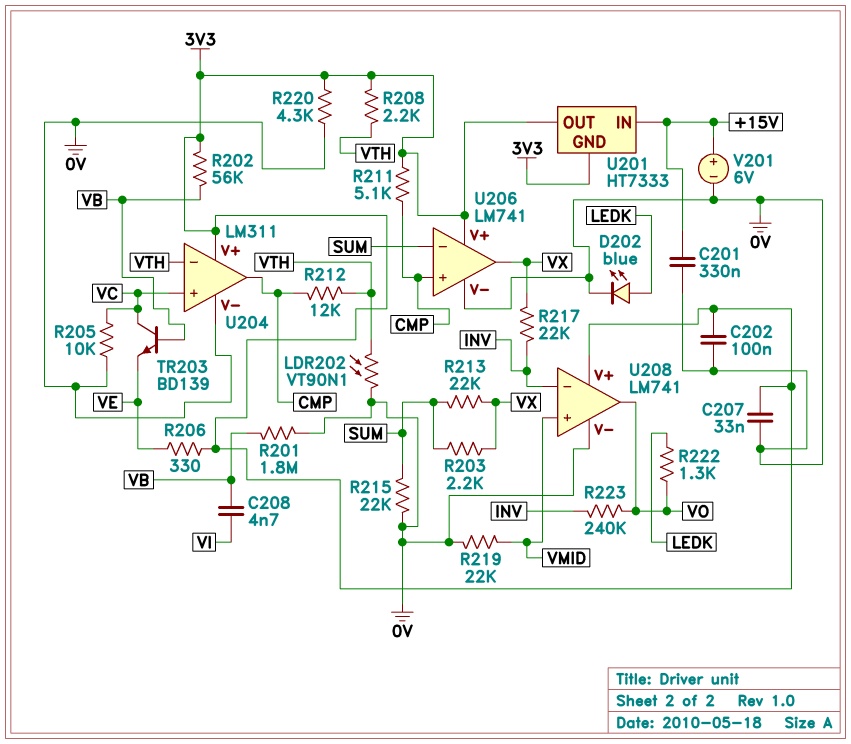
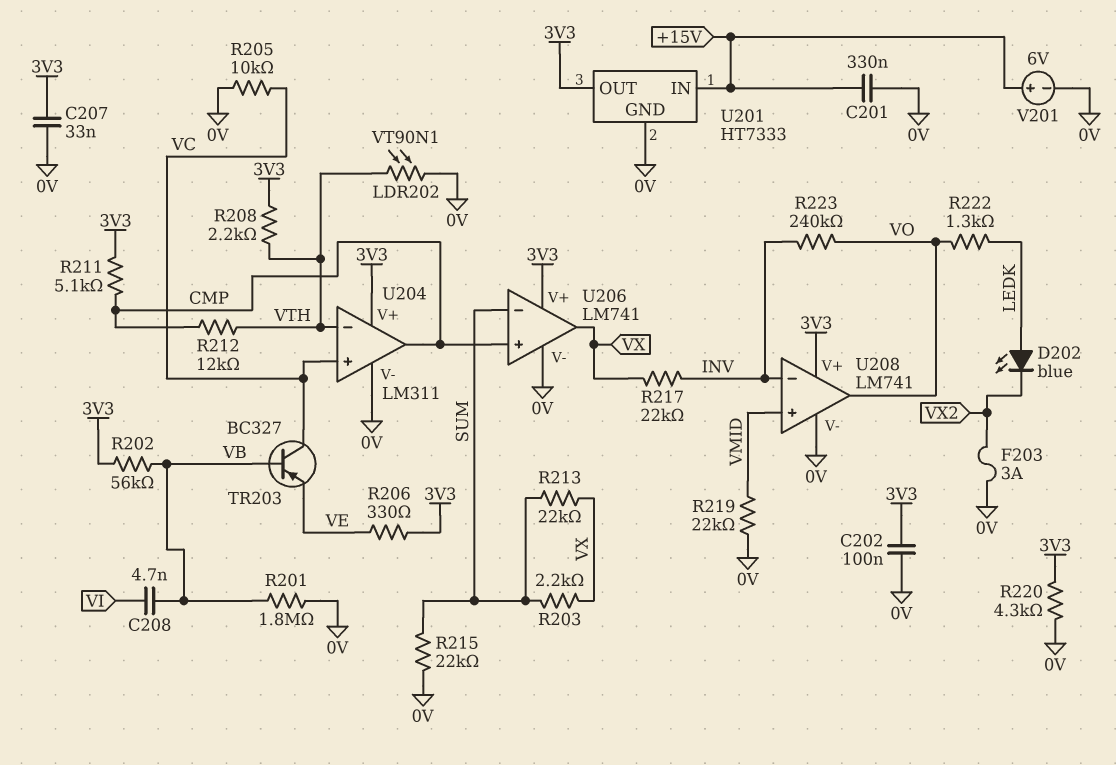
D202: LED blue (A LEDK, K 0V) -> LED blue (A LEDK, K VX2)
F203: none -> 3A (0V, VX2)
TR203: NPN BD139 (B VB, C VC, E VE) -> PNP BC327 (B VB, C VC, E VE)
U201 pin GND: 3V3 -> 0V

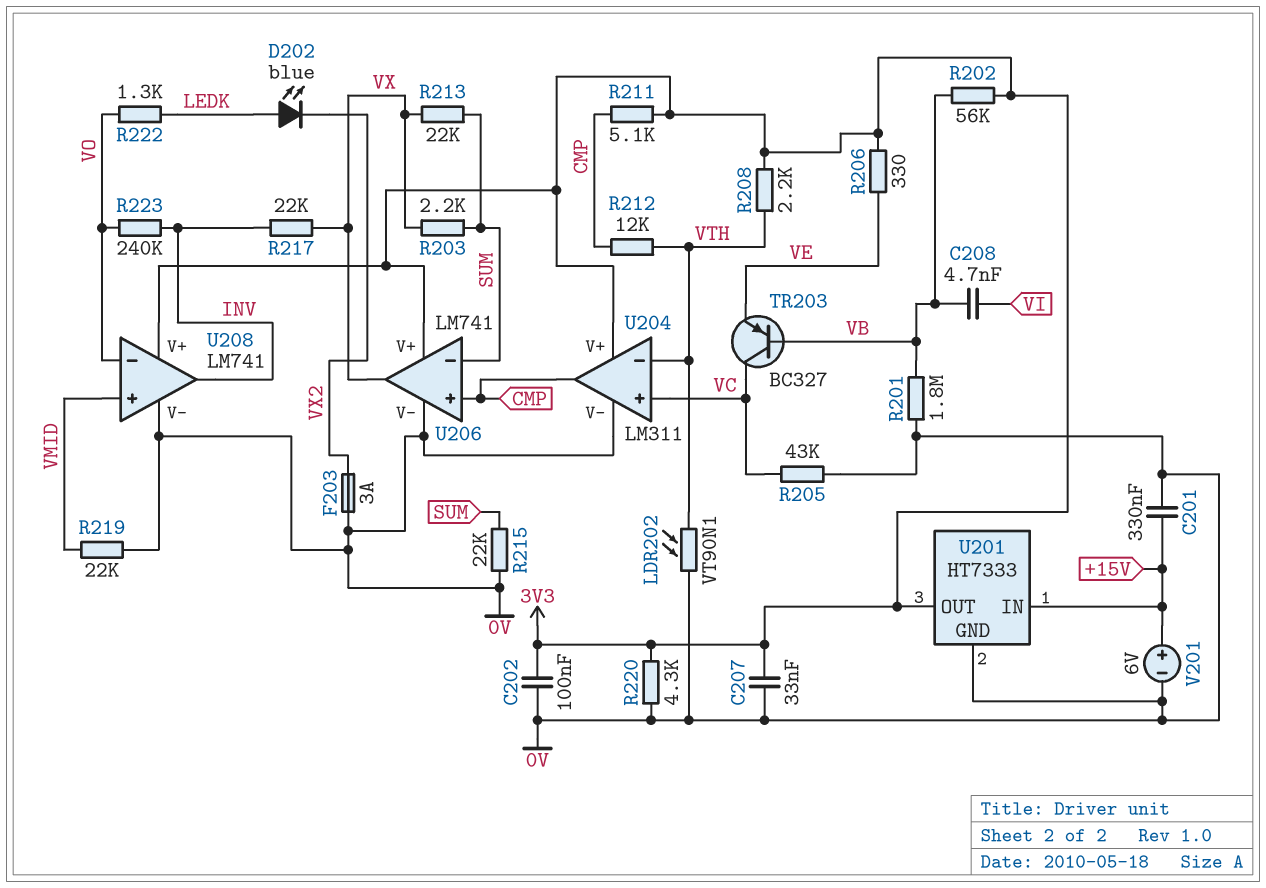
R205: 10k (0V, VC) -> 43k (0V, VC)
U208 pin in-: INV -> VO
U208 pin out: VO -> INV

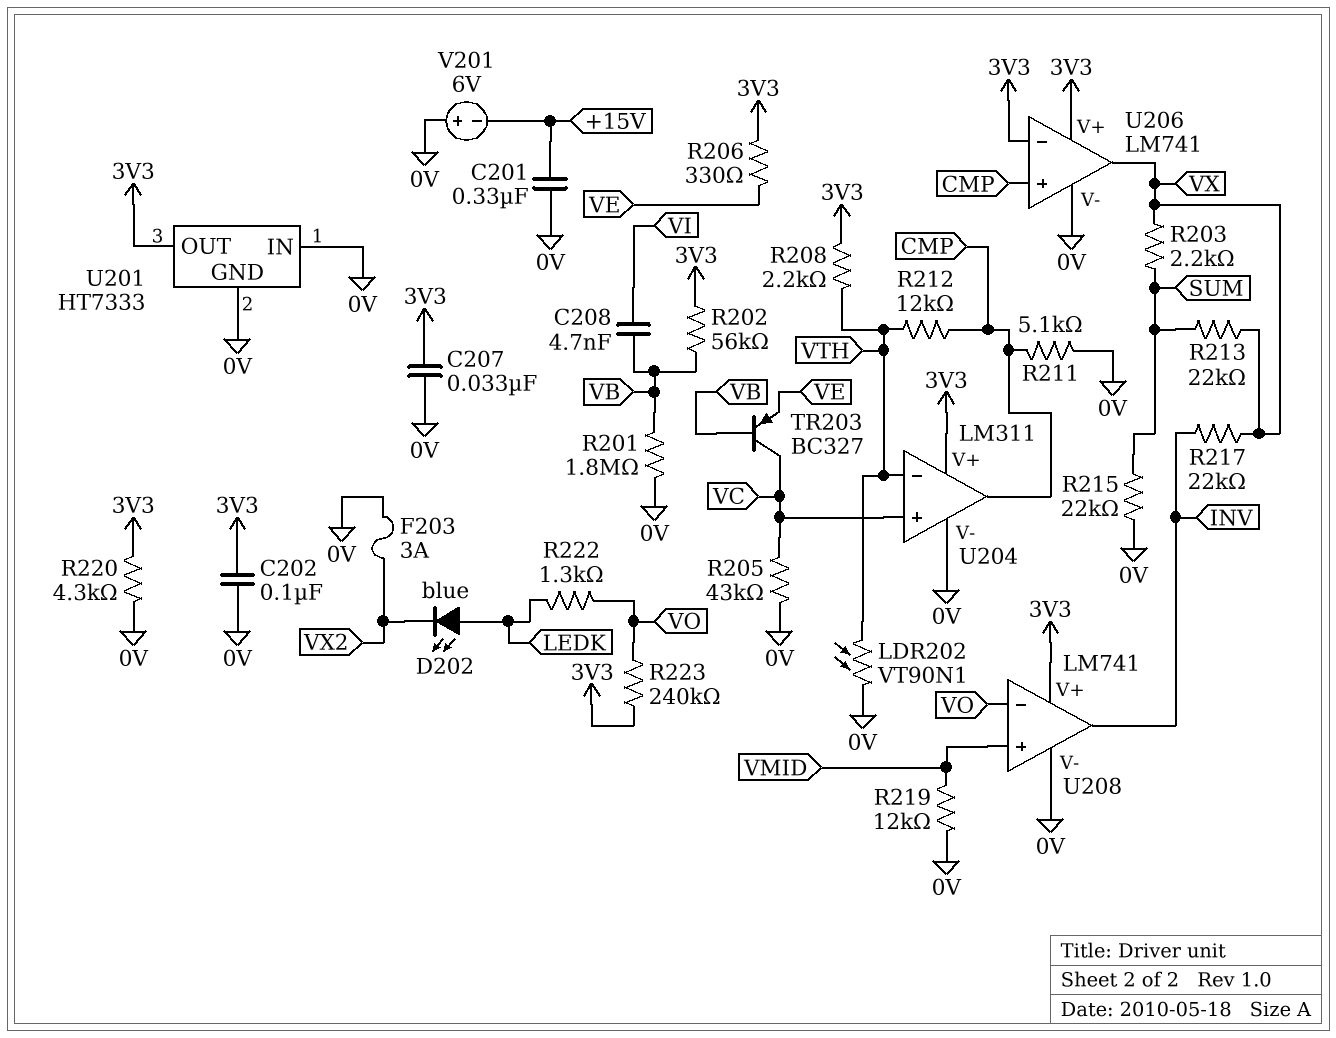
R211: 5.1k (3V3, CMP) -> 5.1k (0V, CMP)
R219: 22k (0V, VMID) -> 12k (0V, VMID)
R223: 240k (INV, VO) -> 240k (3V3, VO)
U201 pin IN: +15V -> 0V
U206 pin in-: SUM -> 3V3
V201: 6V (plus +15V, minus 0V) -> 6V (plus 0V, minus +15V)

